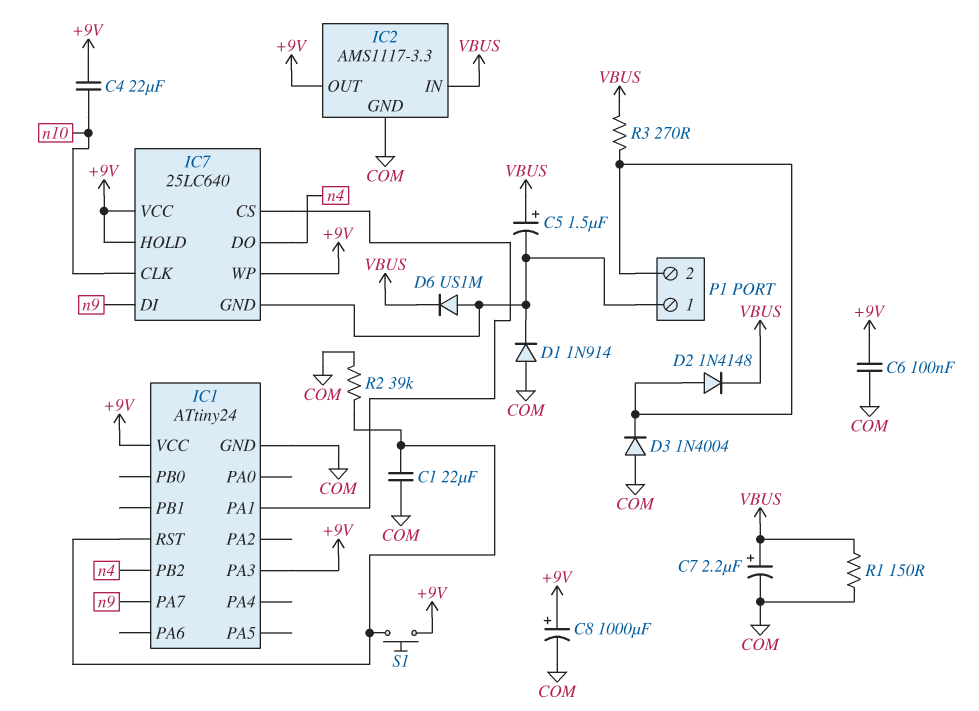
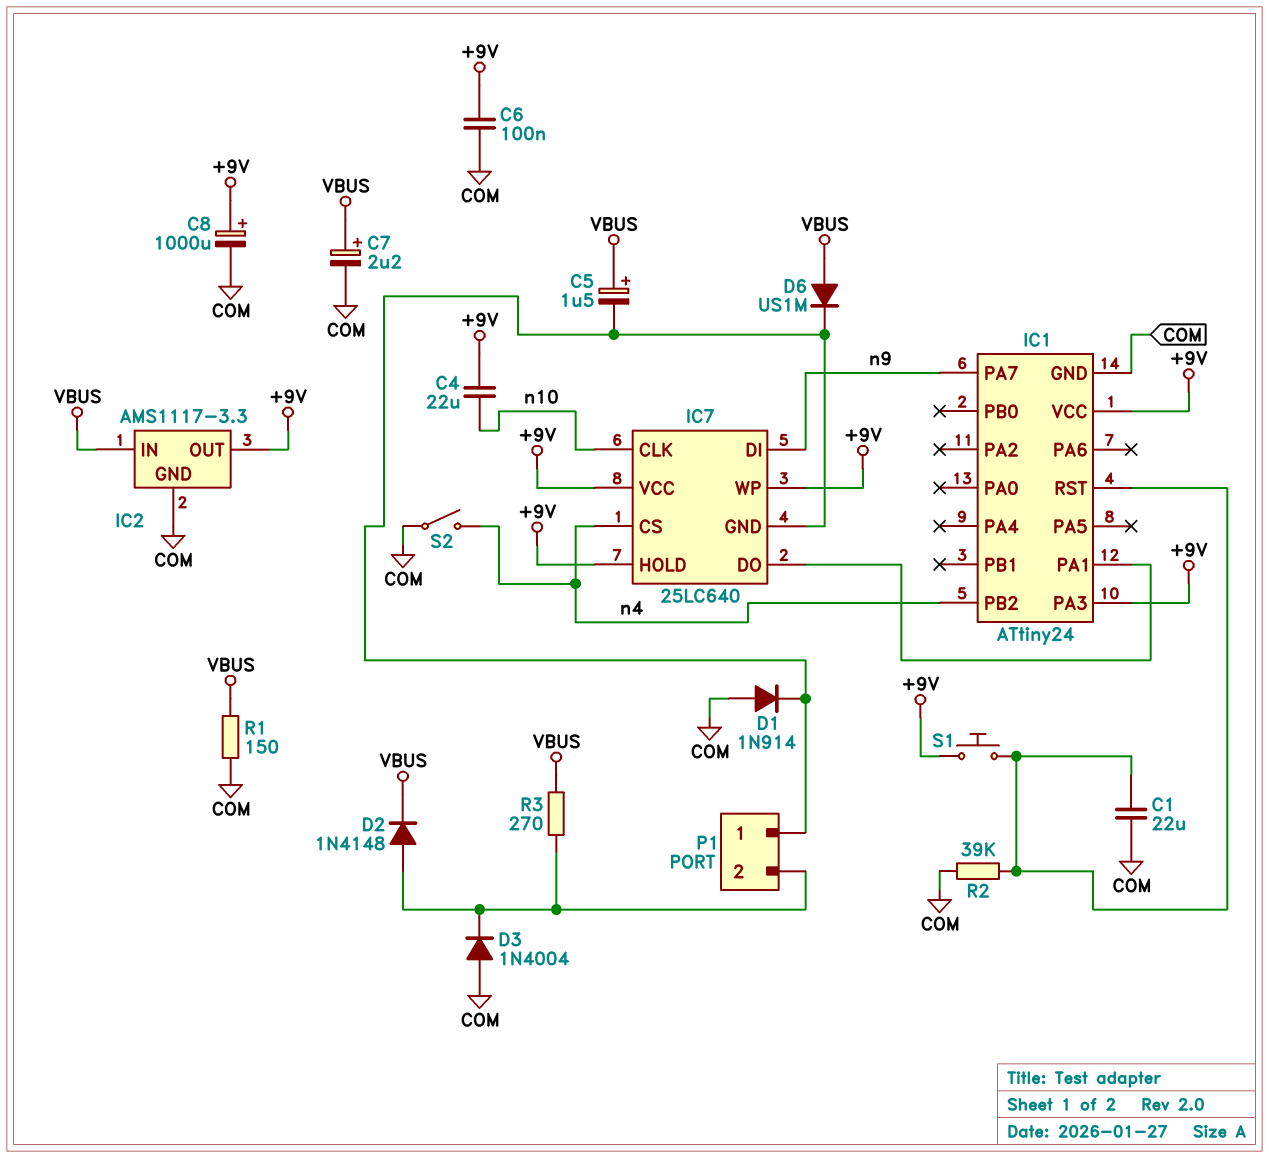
D6: diode US1M (A IC7/GND, K VBUS) -> diode US1M (A VBUS, K IC7/GND)
IC7 pin CS: IC1/PA1 -> n4
IC7 pin DO: n4 -> IC1/PA1
S2: none -> switch (COM, n4)

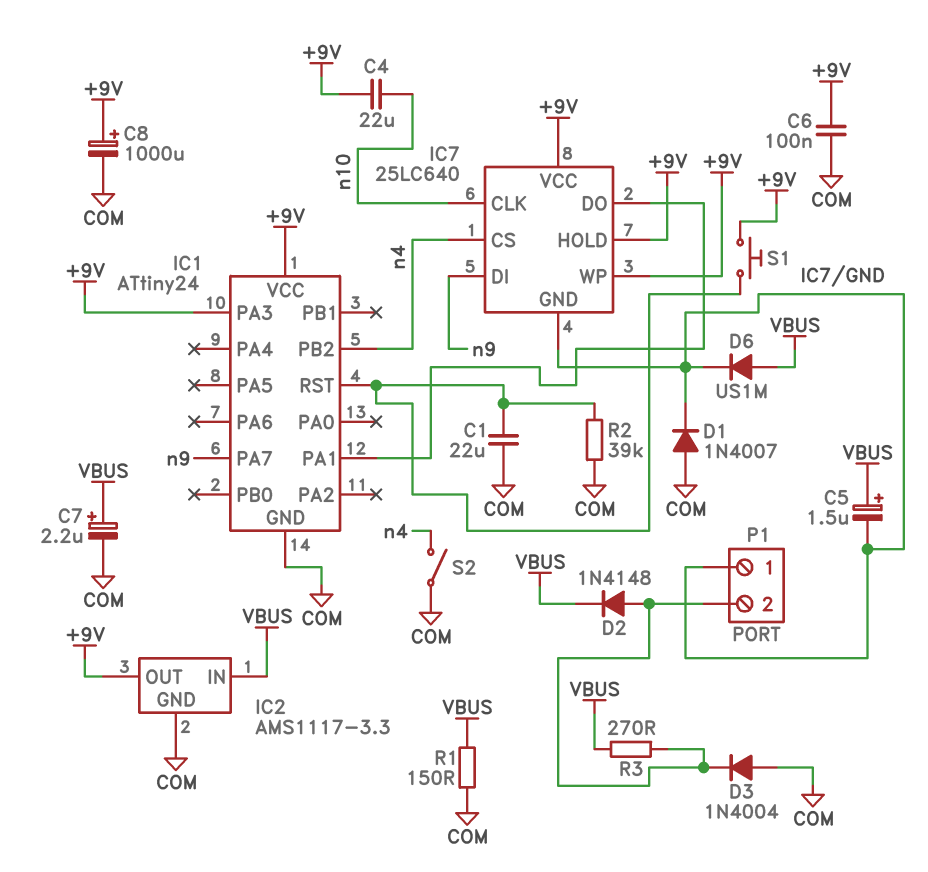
D1: diode 1N914 (A COM, K IC7/GND) -> diode 1N4007 (A COM, K IC7/GND)

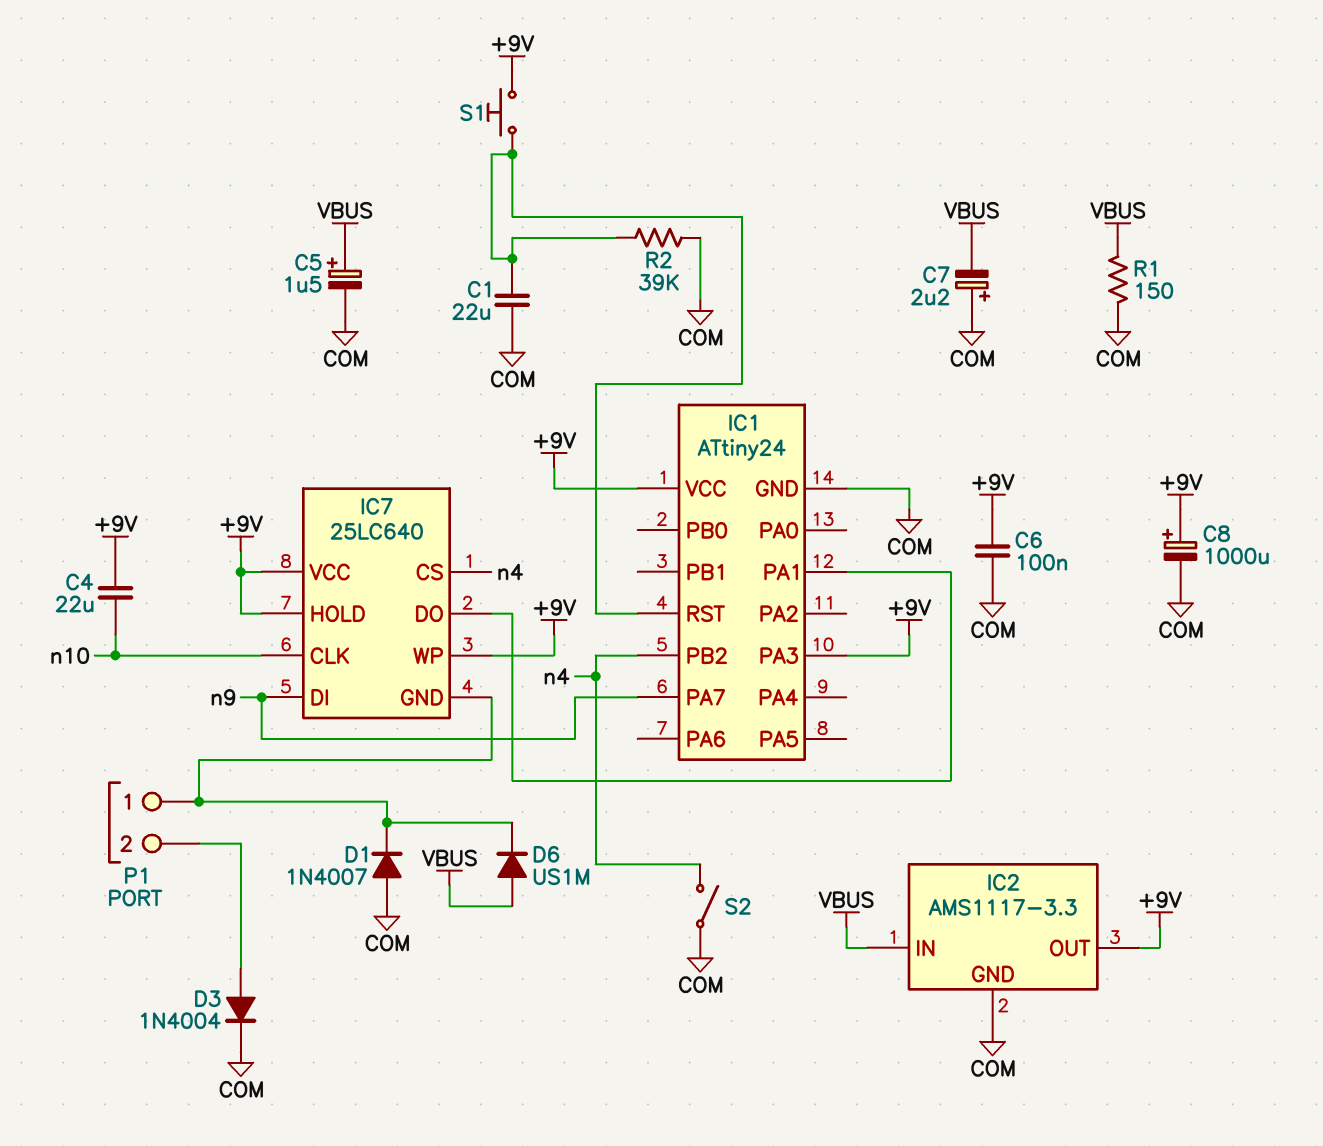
C5: 1.5uF (plus VBUS, minus IC7/GND) -> 1.5uF (plus VBUS, minus COM)
C7: 2.2uF (plus VBUS, minus COM) -> 2.2uF (plus COM, minus VBUS)
D2: diode 1N4148 (A P1/2, K VBUS) -> none
D3: diode 1N4004 (A COM, K P1/2) -> diode 1N4004 (A P1/2, K COM)
R3: 270 (P1/2, VBUS) -> none

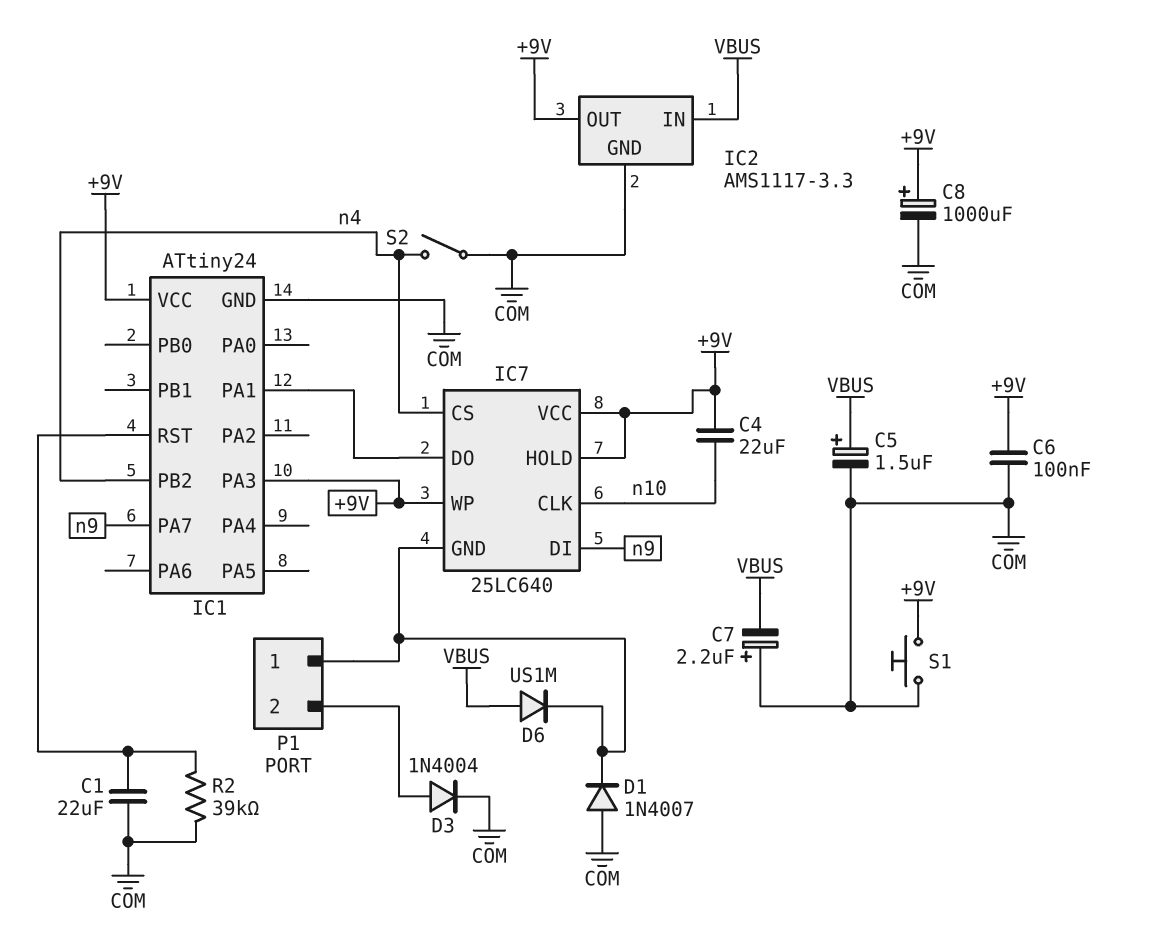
R1: 150 (COM, VBUS) -> none
S1: button (+9V, IC1/RST) -> button (+9V, COM)

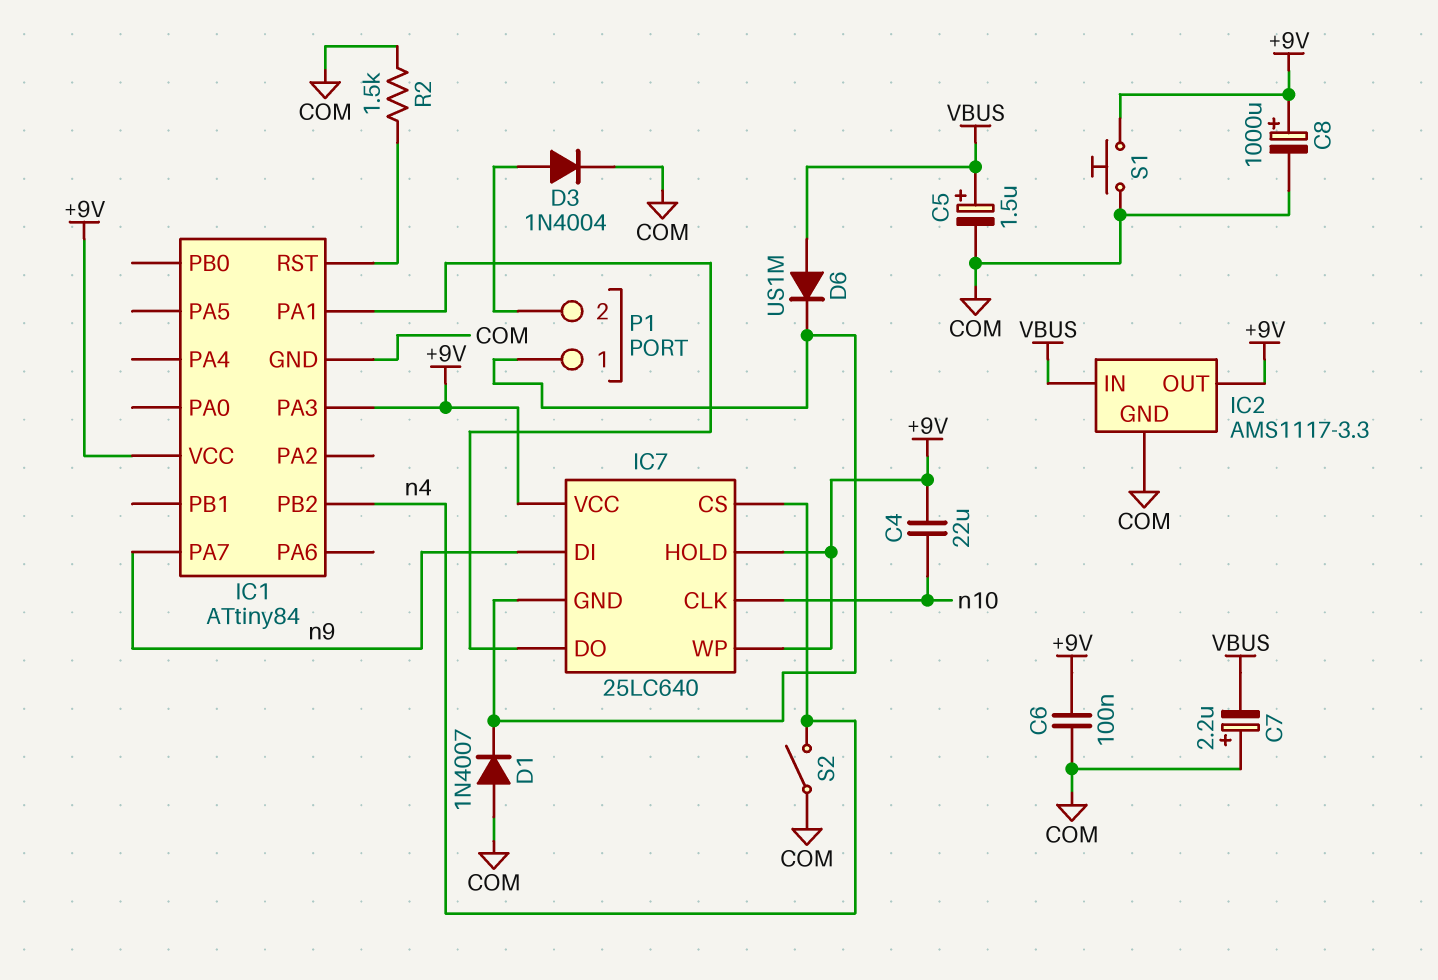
C1: 22uF (COM, IC1/RST) -> none
IC1: ATtiny24 -> ATtiny84
R2: 39k (COM, IC1/RST) -> 1.5k (COM, IC1/RST)

